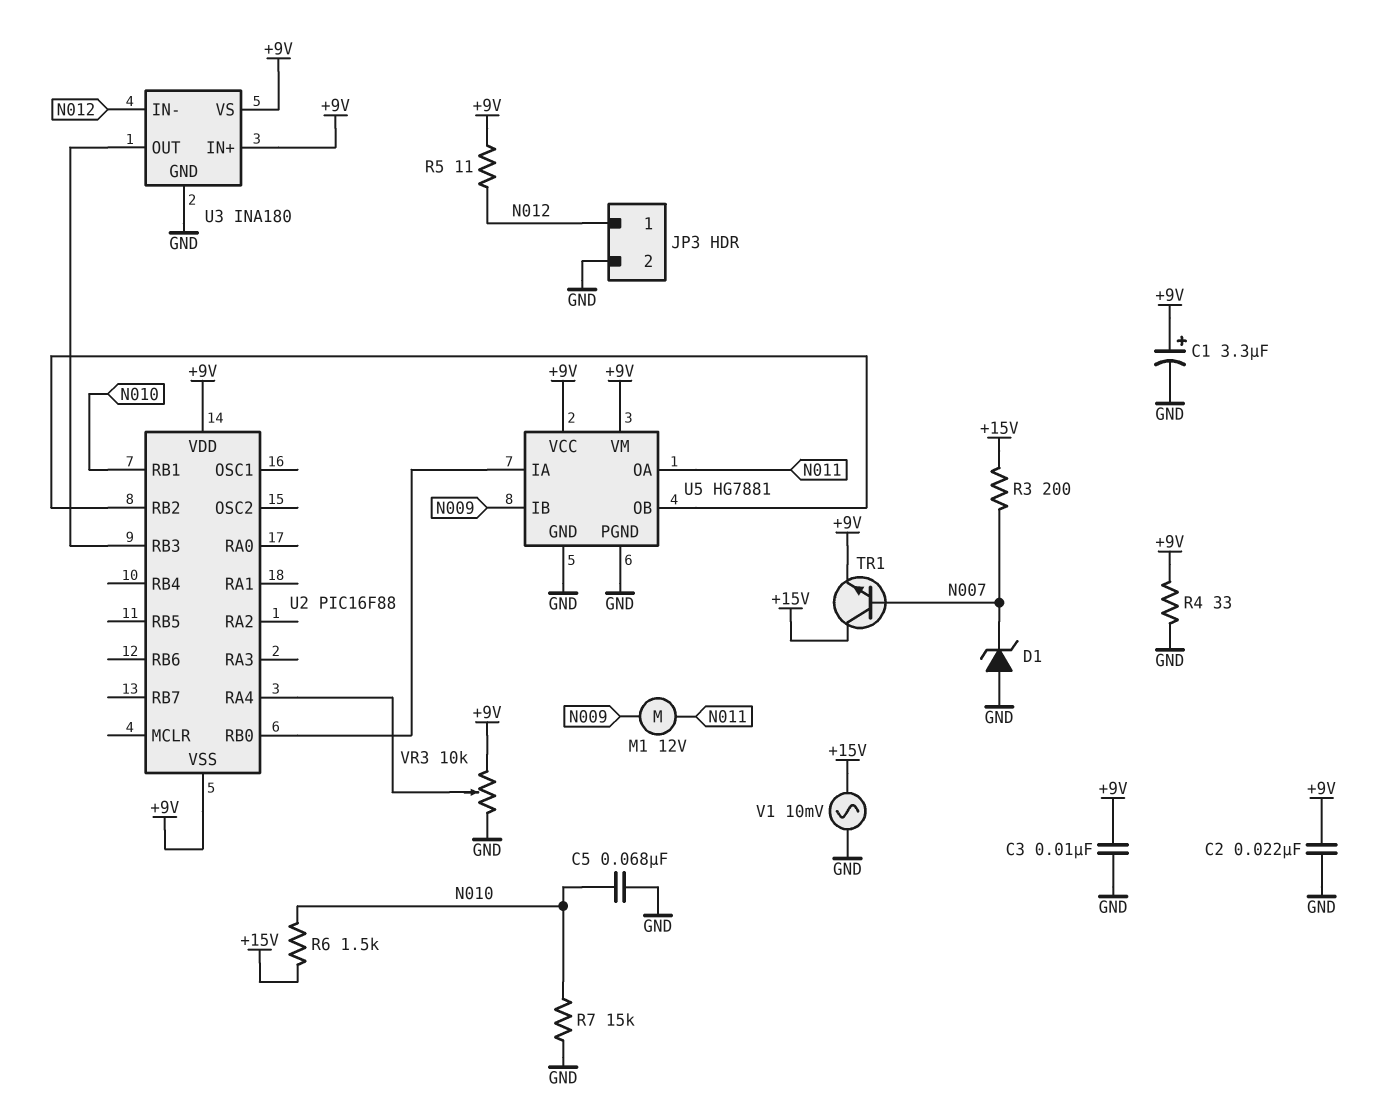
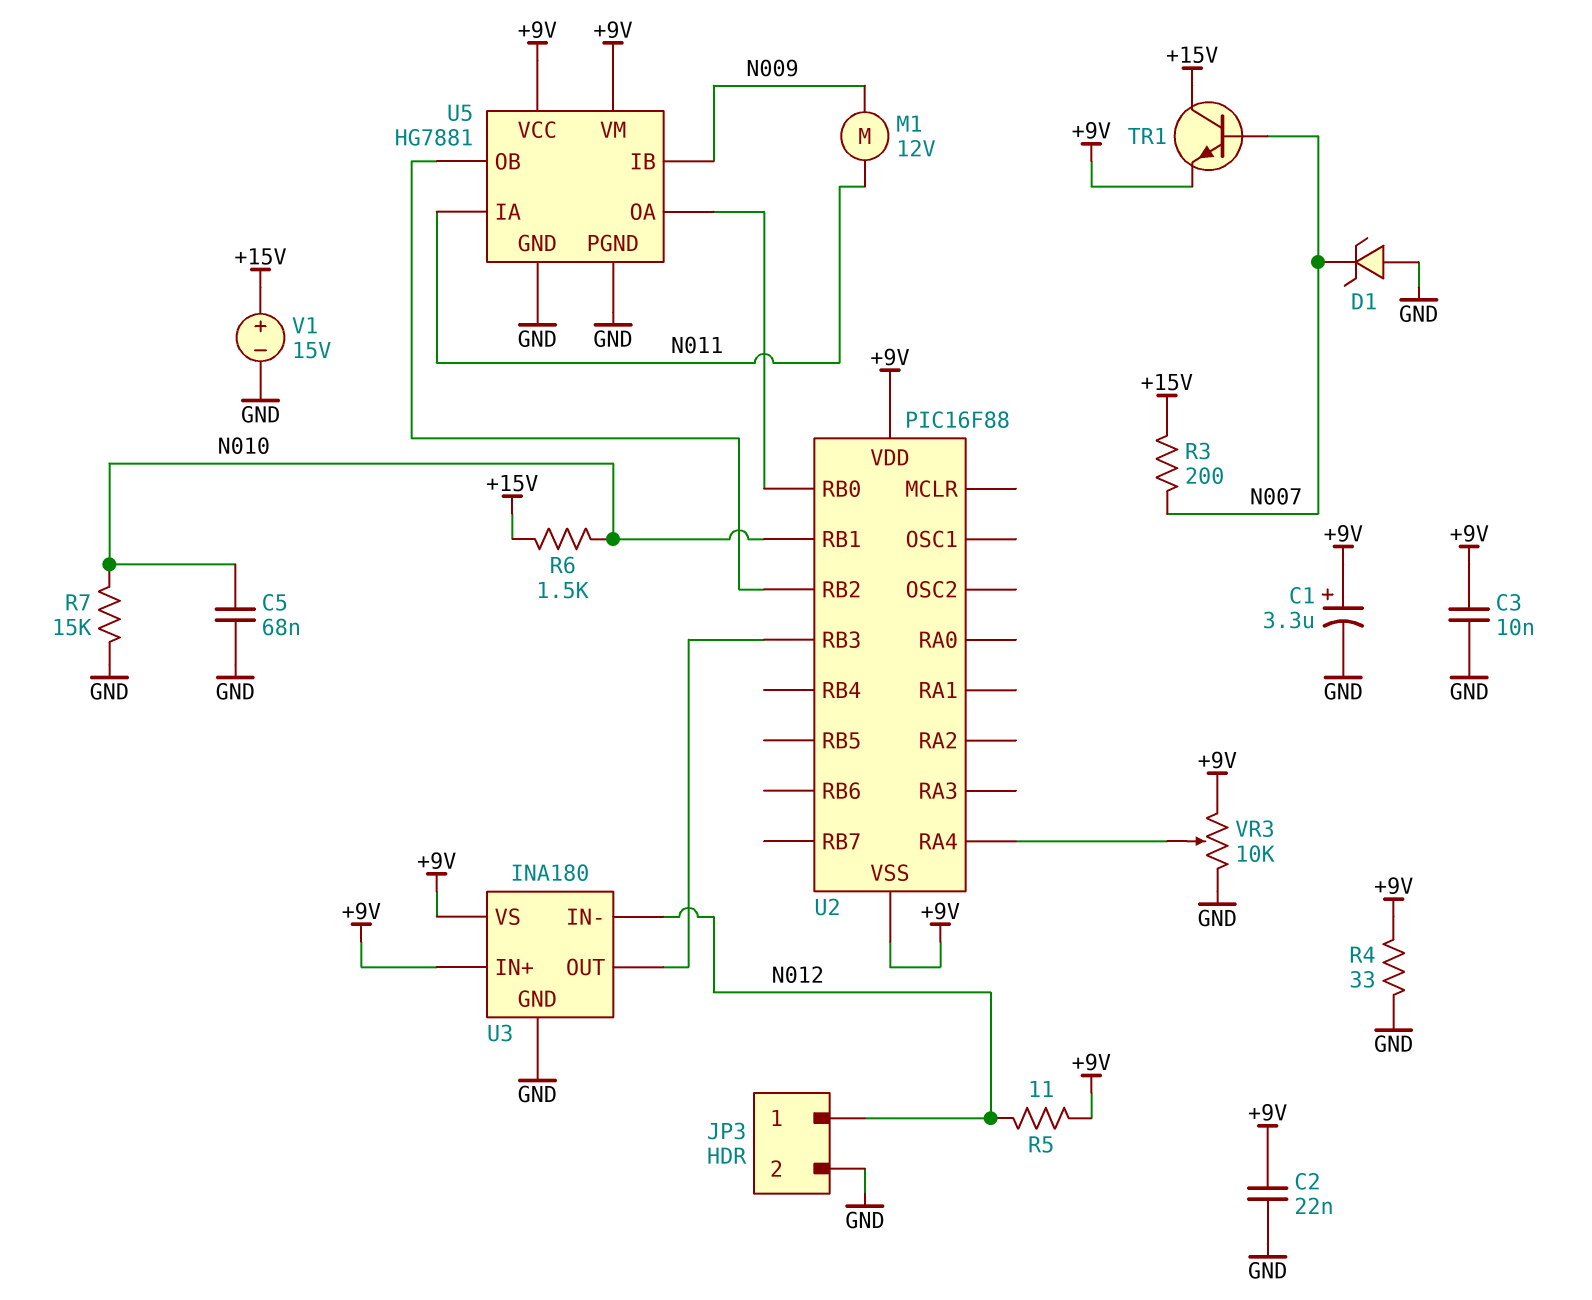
U5 pin IA: U2/RB0 -> N011
U5 pin OA: N011 -> U2/RB0
V1: AC 10mV (+15V, GND) -> 15V (plus +15V, minus GND)

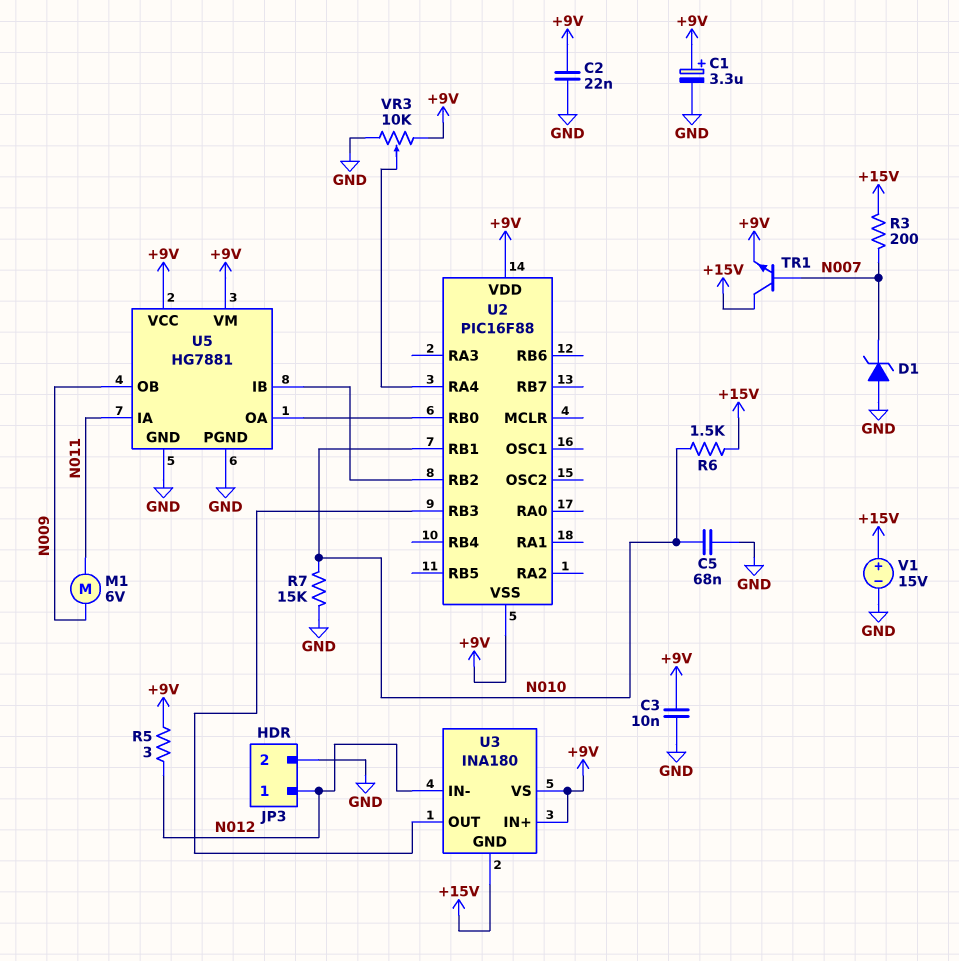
M1: motor 12V (N009, N011) -> motor 6V (N009, N011)
R4: 33 (+9V, GND) -> none
R5: 11 (+9V, N012) -> 3 (+9V, N012)
U3 pin GND: GND -> +15V
U5 pin IB: N009 -> U2/RB2
U5 pin OB: U2/RB2 -> N009

